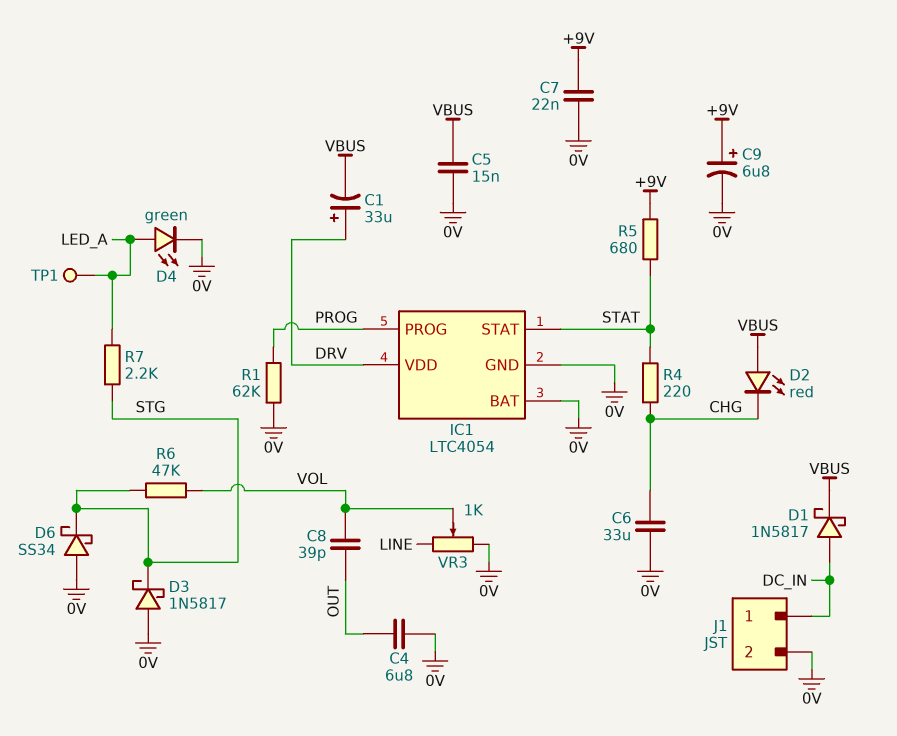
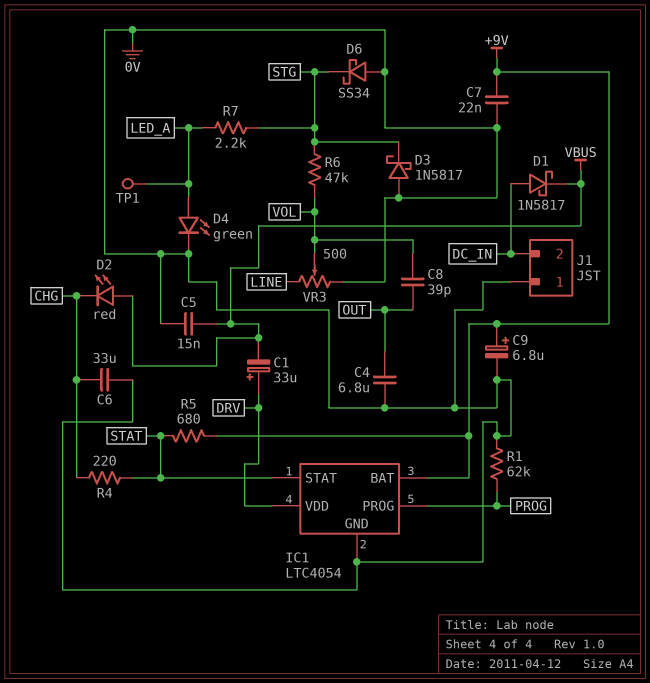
IC1 pin BAT: 0V -> +9V
J1 pin 1: DC_IN -> 0V
J1 pin 2: 0V -> DC_IN
VR3: 1k (0V, LINE, wiper VOL) -> 500 (0V, LINE, wiper VOL)

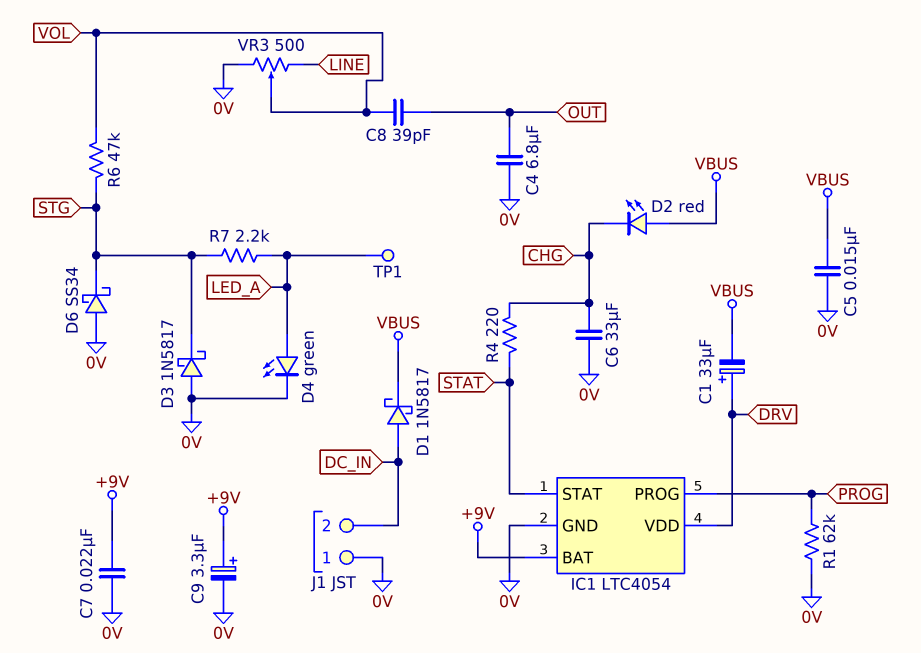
C9: 6.8uF (plus +9V, minus 0V) -> 3.3uF (plus +9V, minus 0V)
R5: 680 (+9V, STAT) -> none

